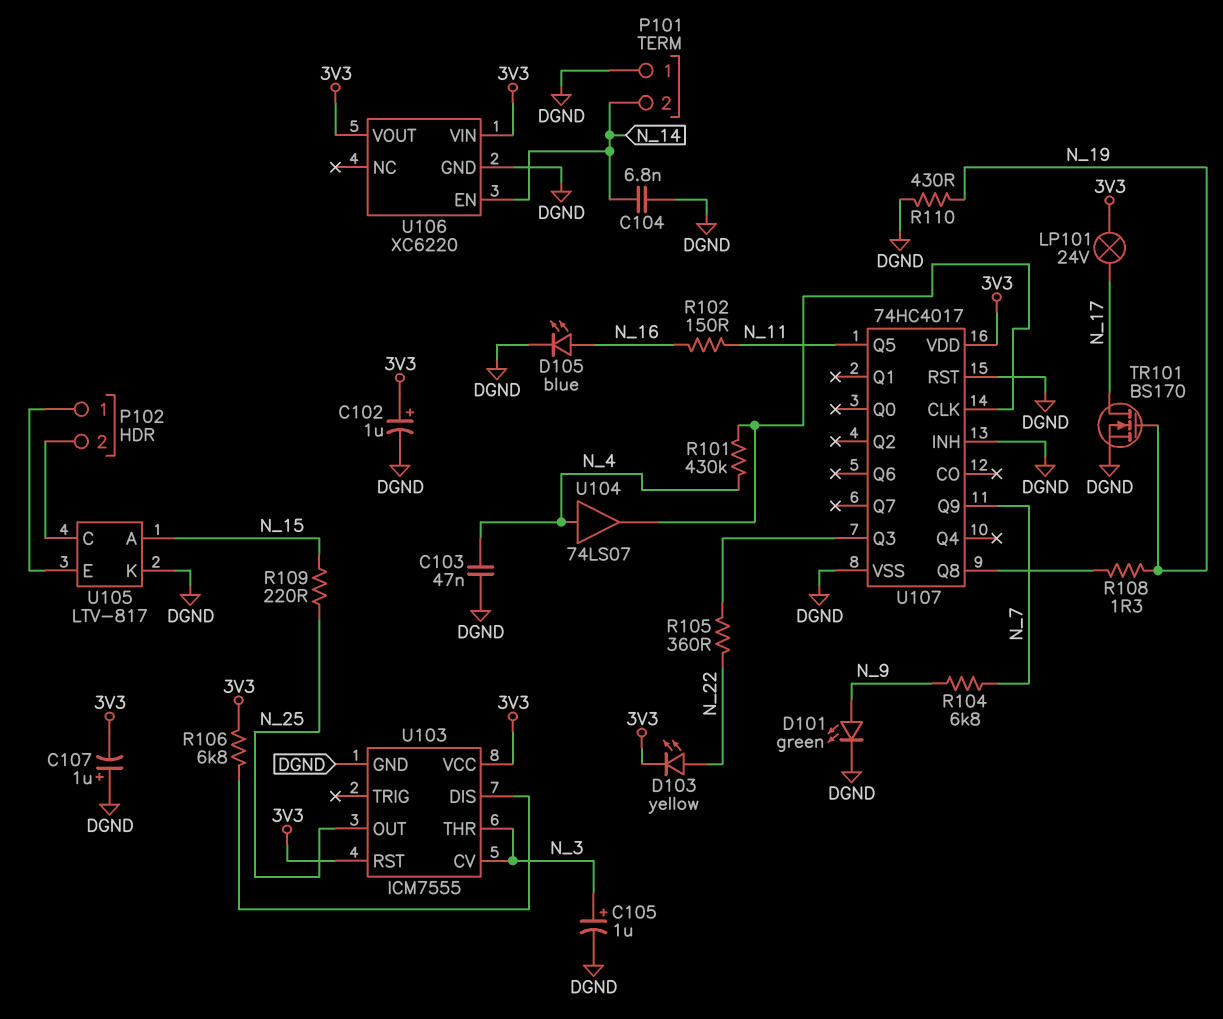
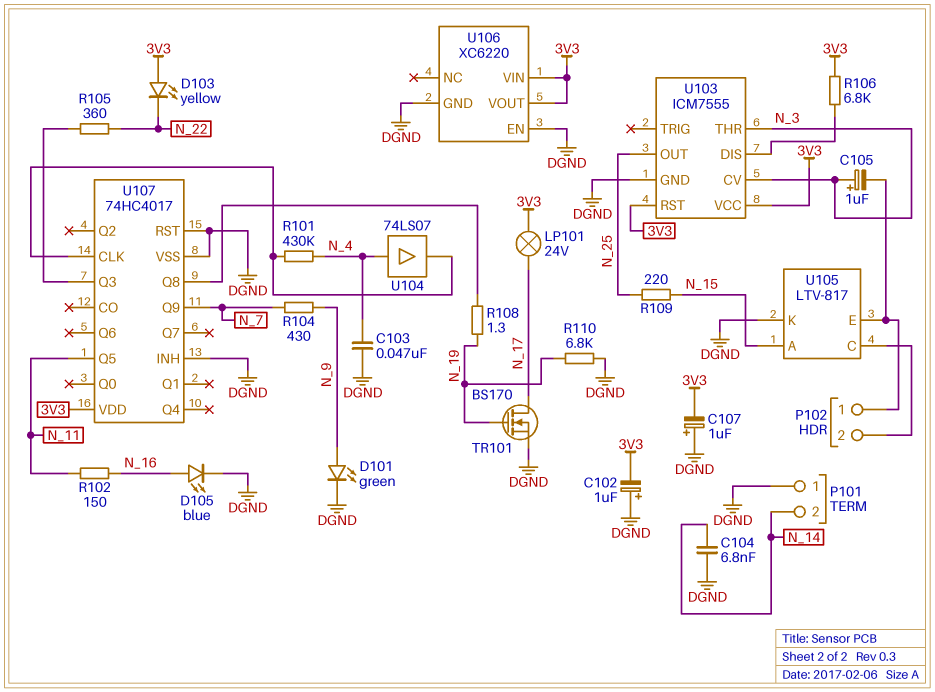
C102: 1uF (plus 3V3, minus DGND) -> 1uF (plus DGND, minus 3V3)
C105: 1uF (plus N_3, minus DGND) -> 1uF (plus N_3, minus P102/1)
D103: LED yellow (A N_22, K 3V3) -> LED yellow (A 3V3, K N_22)
R104: 6.8k (N_7, N_9) -> 430 (N_7, N_9)
R110: 430 (DGND, N_19) -> 6.8k (DGND, N_19)
U106 pin EN: N_14 -> DGND

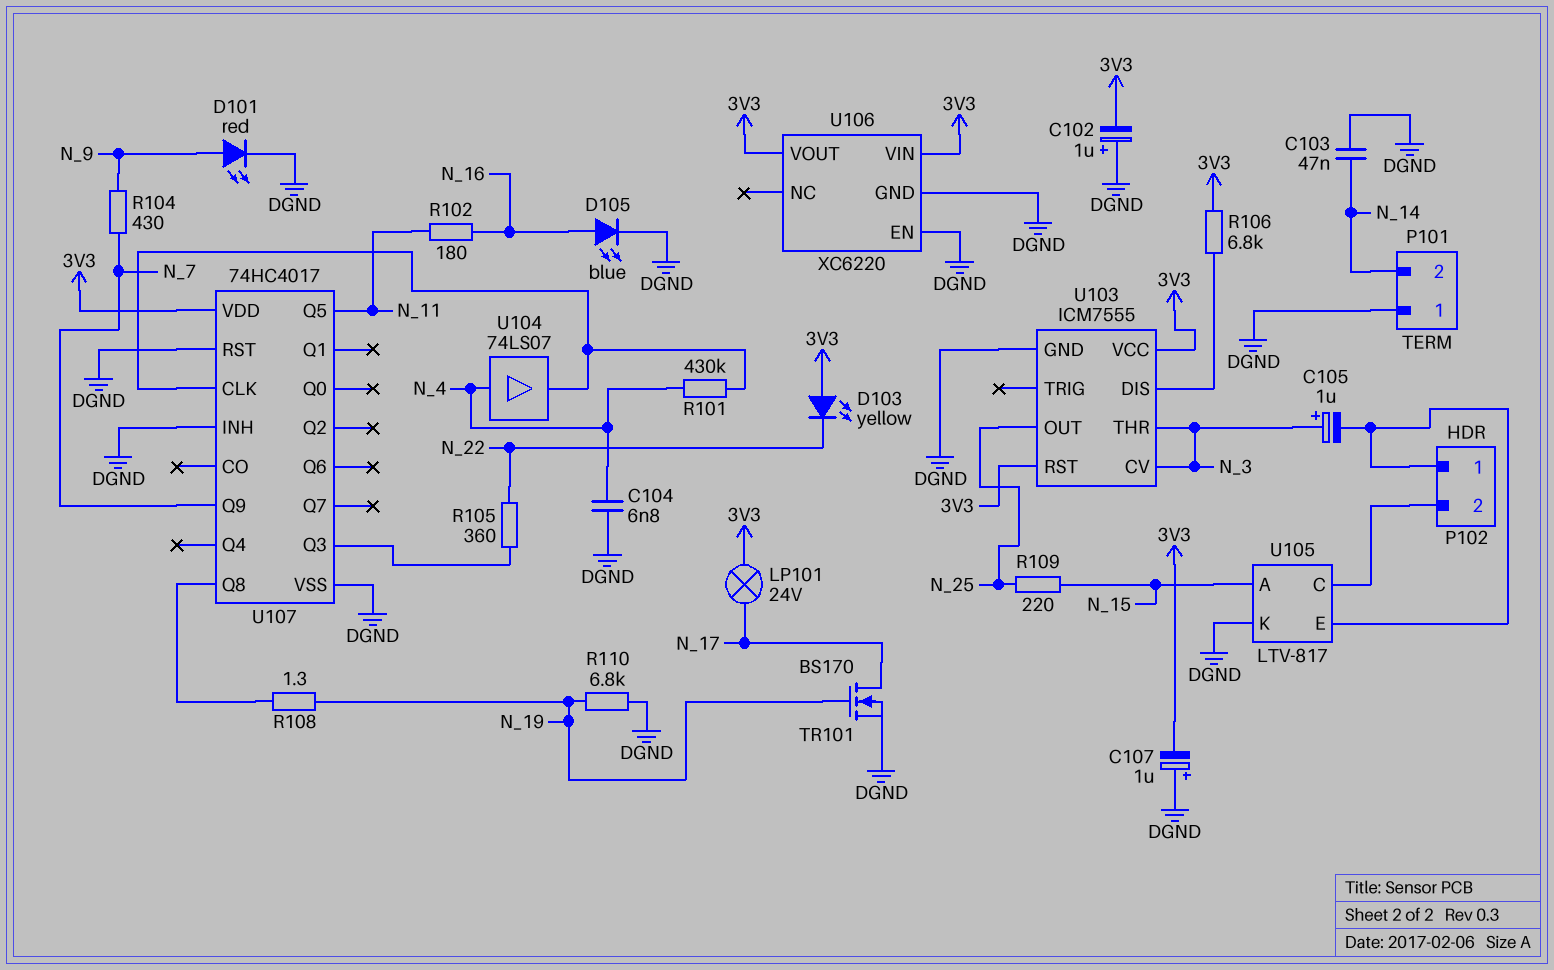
C103: 47nF (DGND, N_4) -> 47nF (DGND, N_14)
C104: 6.8nF (DGND, N_14) -> 6.8nF (DGND, N_4)
D101: LED green (A N_9, K DGND) -> LED red (A N_9, K DGND)
R102: 150 (N_11, N_16) -> 180 (N_11, N_16)

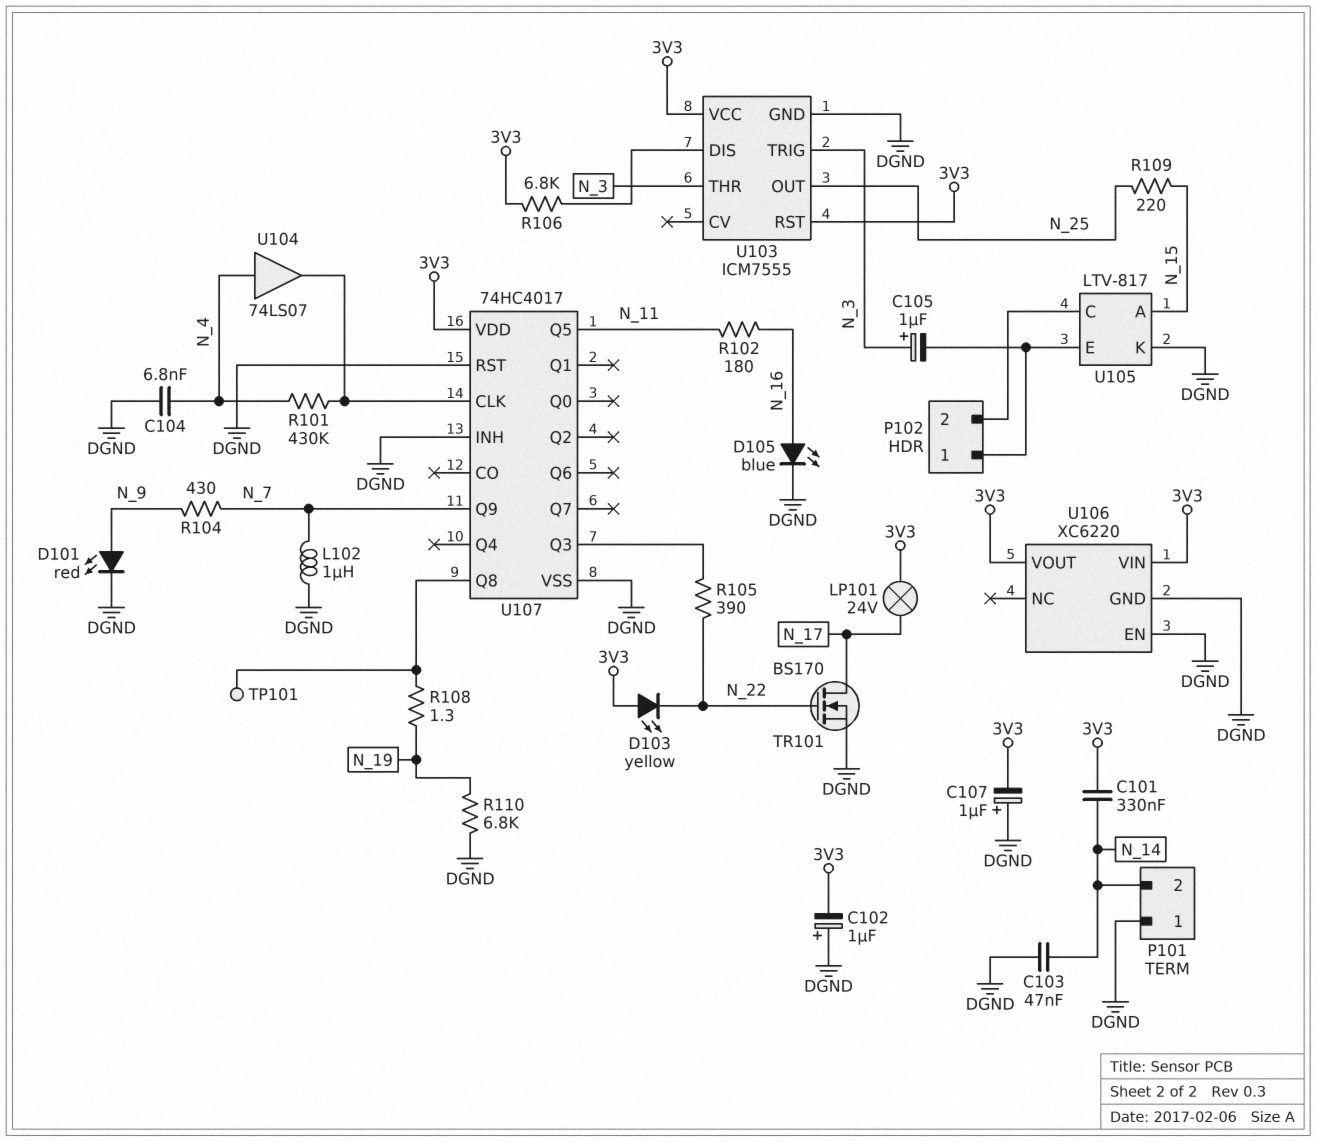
C101: none -> 330nF (3V3, N_14)
L102: none -> 1uH (DGND, N_7)
R105: 360 (N_22, U107/Q3) -> 390 (N_22, U107/Q3)
TP101: none -> test point (U107/Q8)
TR101: NMOS BS170 (G N_19, D N_17, S DGND) -> NMOS BS170 (G N_22, D N_17, S DGND)
U103 pin CV: N_3 -> none
U103 pin TRIG: none -> N_3

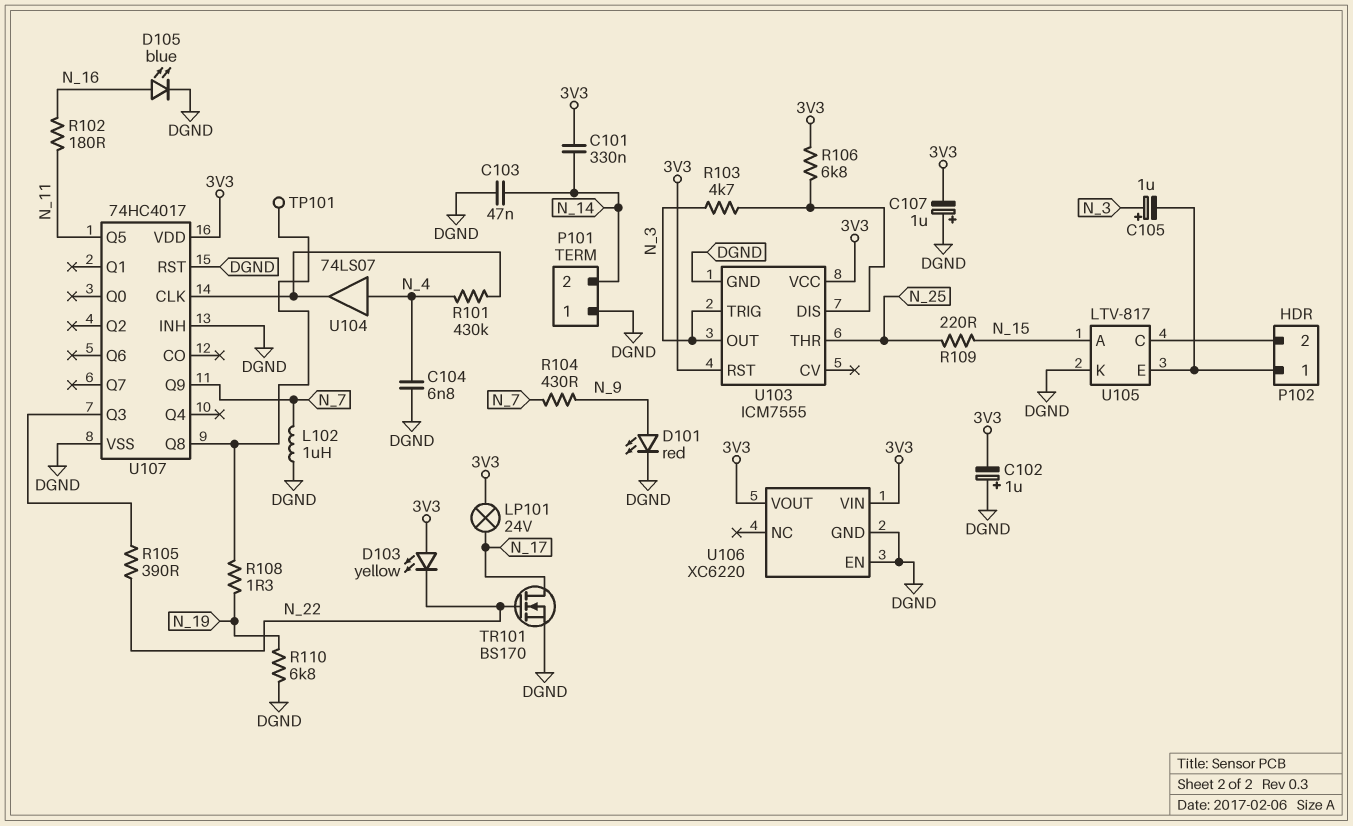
R103: none -> 4.7k (N_3, U103/DIS)
U103 pin OUT: N_25 -> N_3
U103 pin THR: N_3 -> N_25

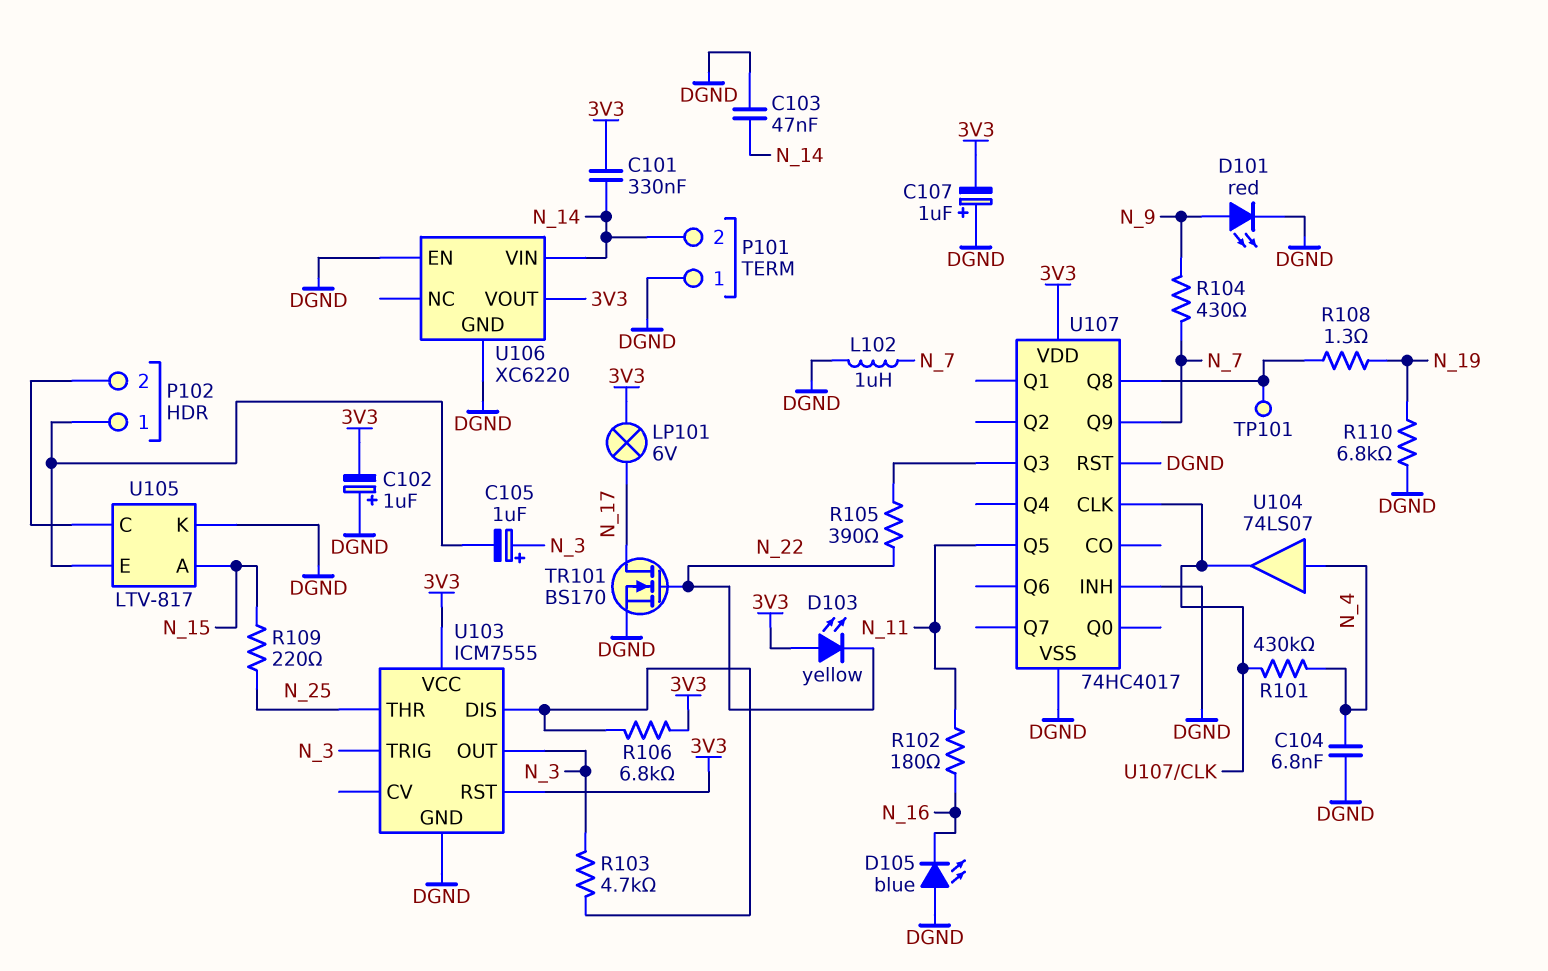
D105: LED blue (A N_16, K DGND) -> LED blue (A DGND, K N_16)
LP101: lamp 24V (3V3, N_17) -> lamp 6V (3V3, N_17)
U106 pin VIN: 3V3 -> N_14

